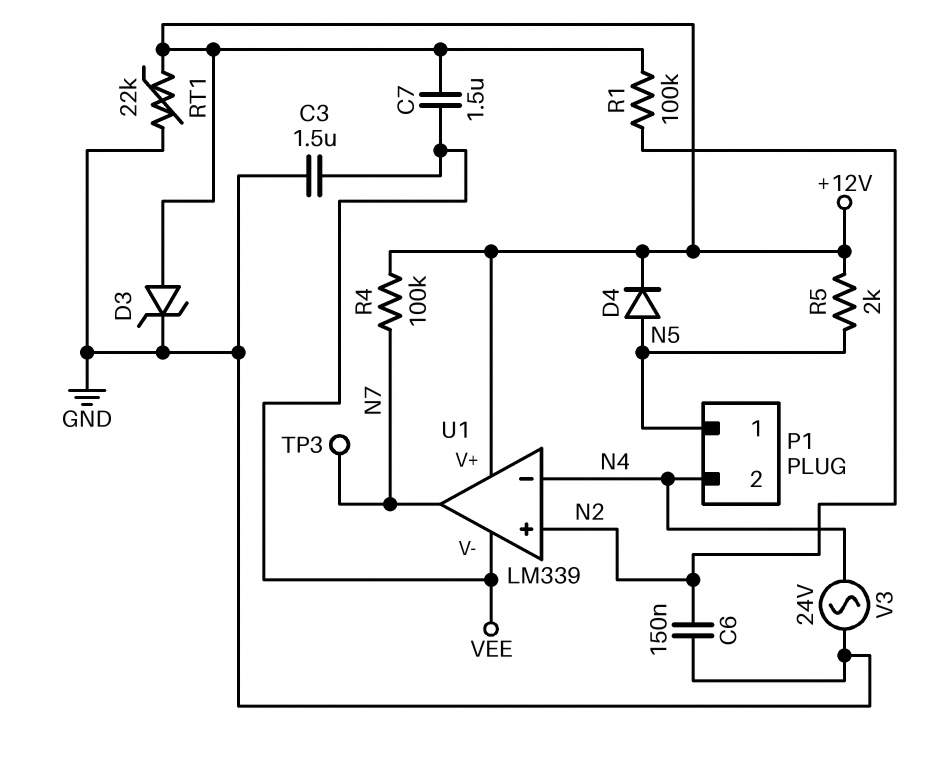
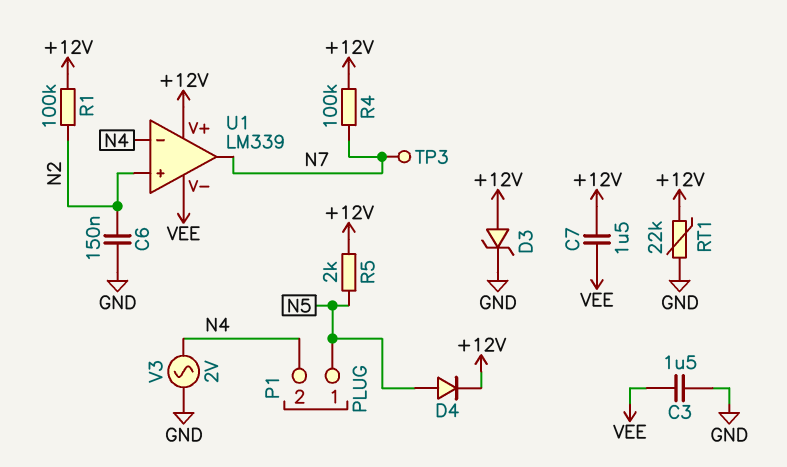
V3: AC 24V (GND, N4) -> AC 2V (GND, N4)

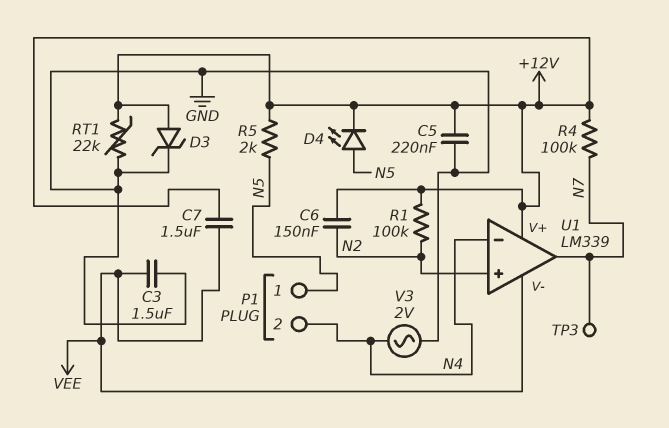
C5: none -> 220nF (+12V, GND)
C6: 150nF (GND, N2) -> 150nF (+12V, N2)
D4: diode (A N5, K +12V) -> LED (A N5, K +12V)

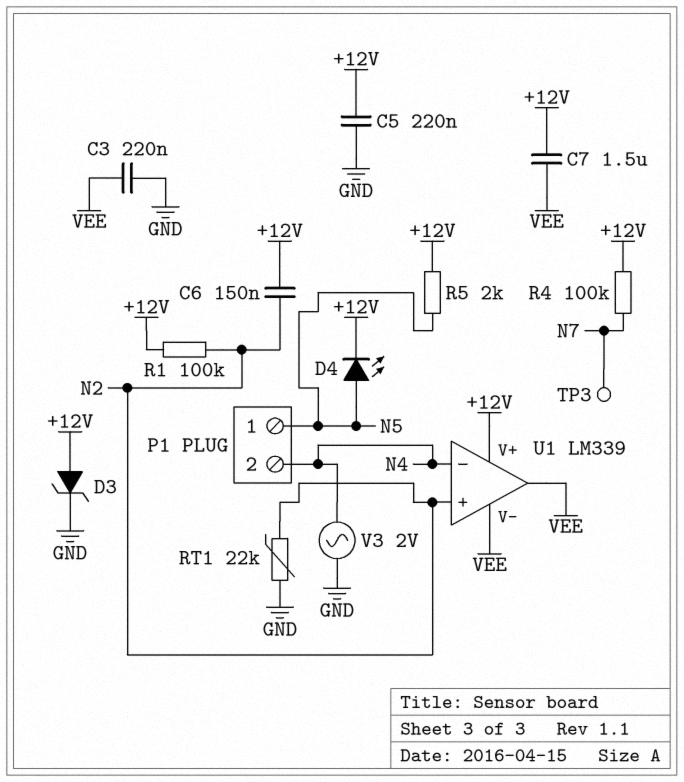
C3: 1.5uF (GND, VEE) -> 220nF (GND, VEE)
RT1: 22k (+12V, GND) -> 22k (GND, N2)
U1 pin out: N7 -> VEE

